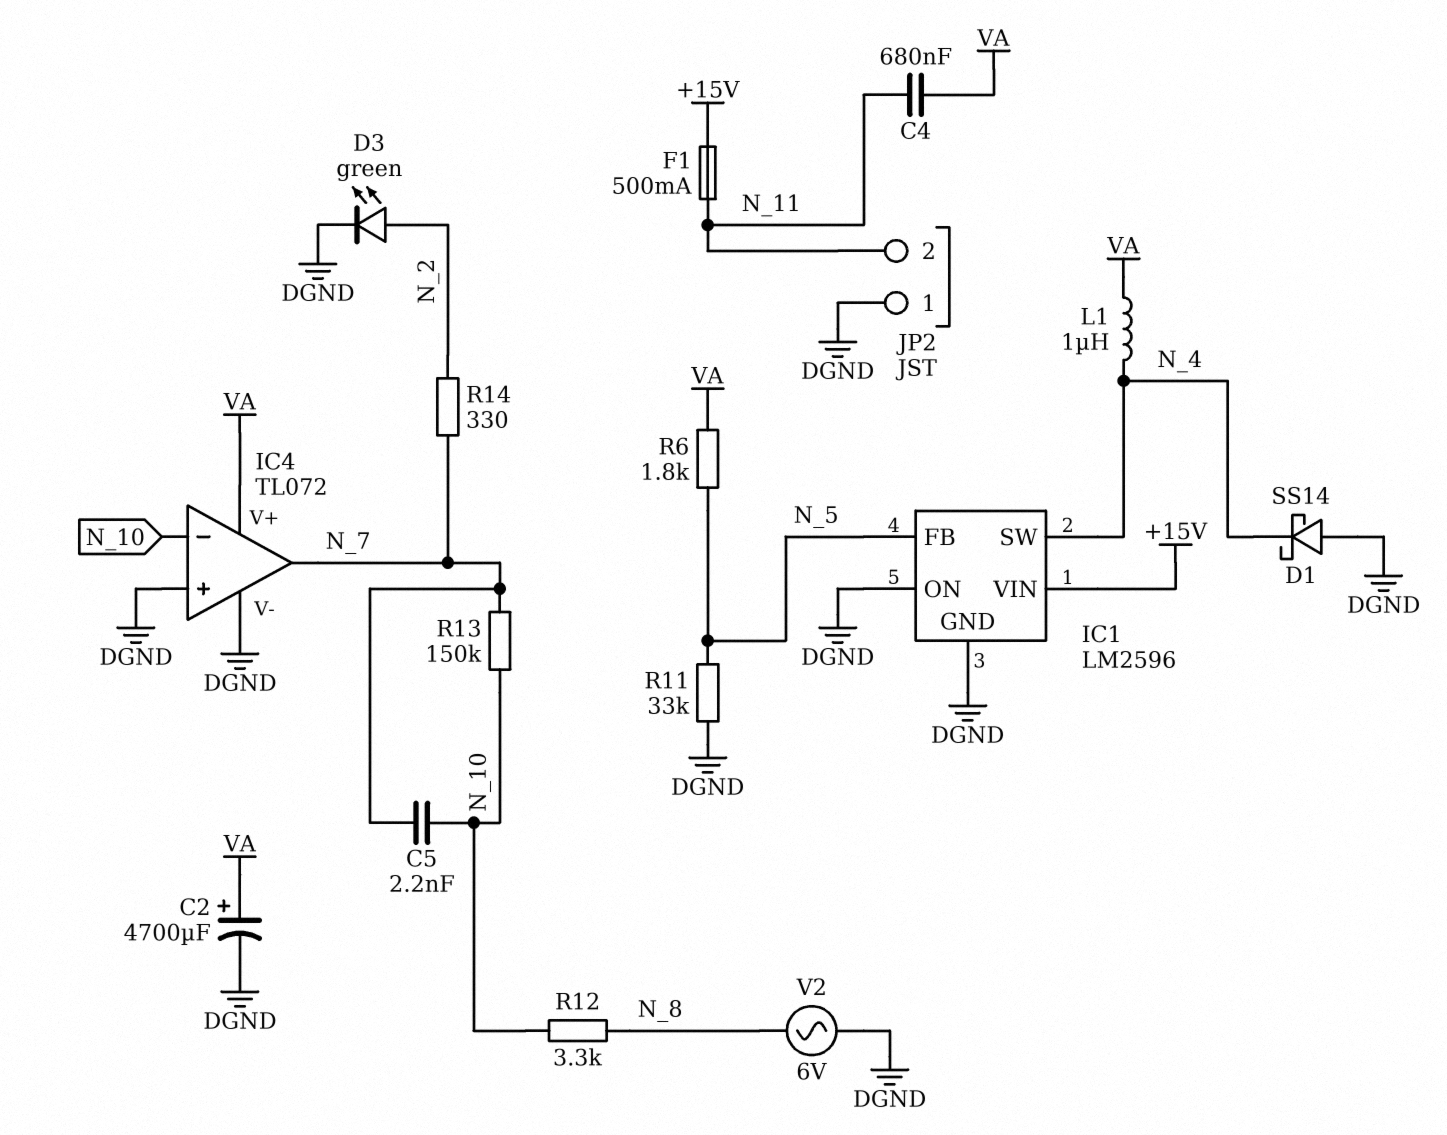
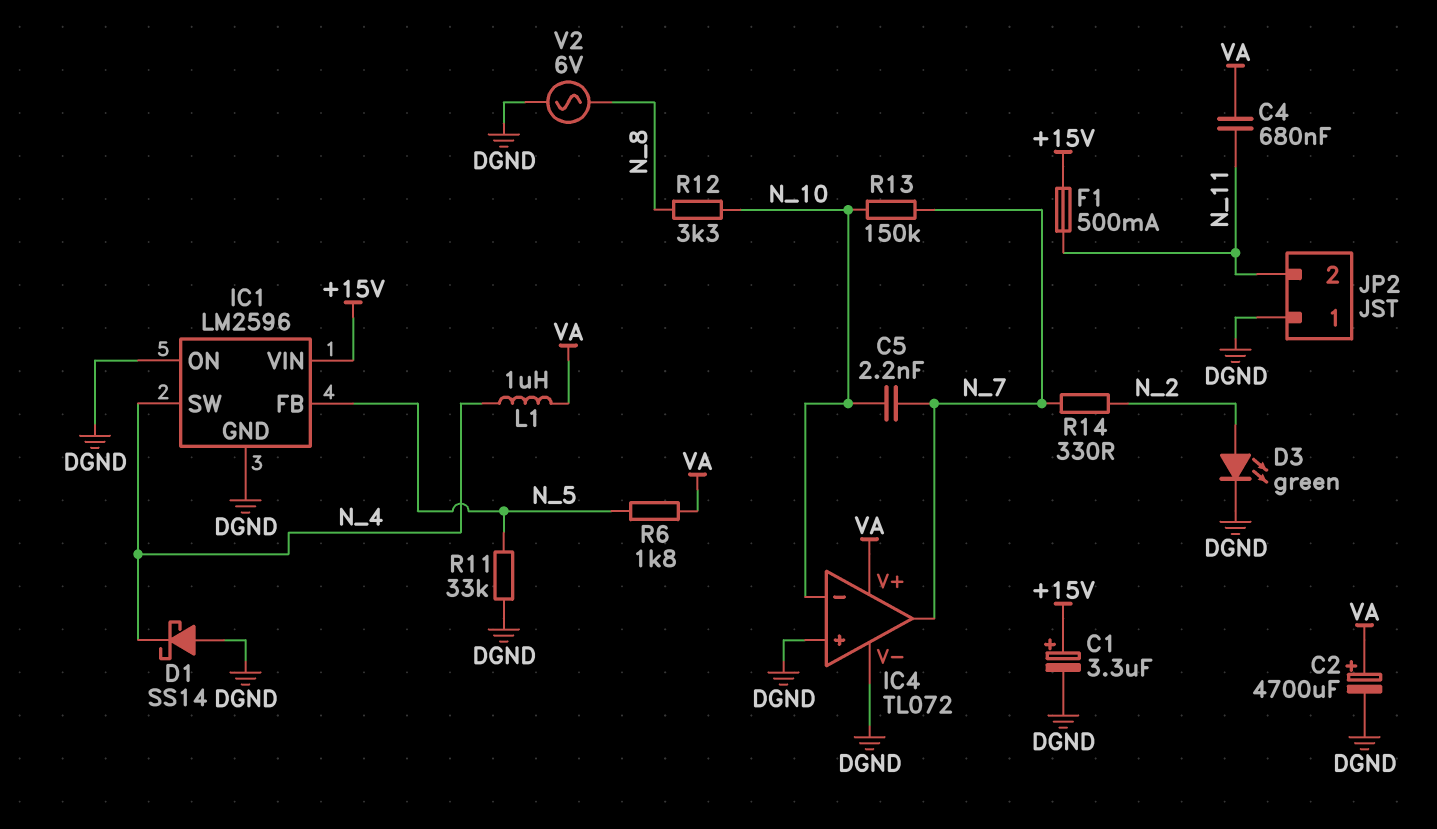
C1: none -> 3.3uF (plus +15V, minus DGND)

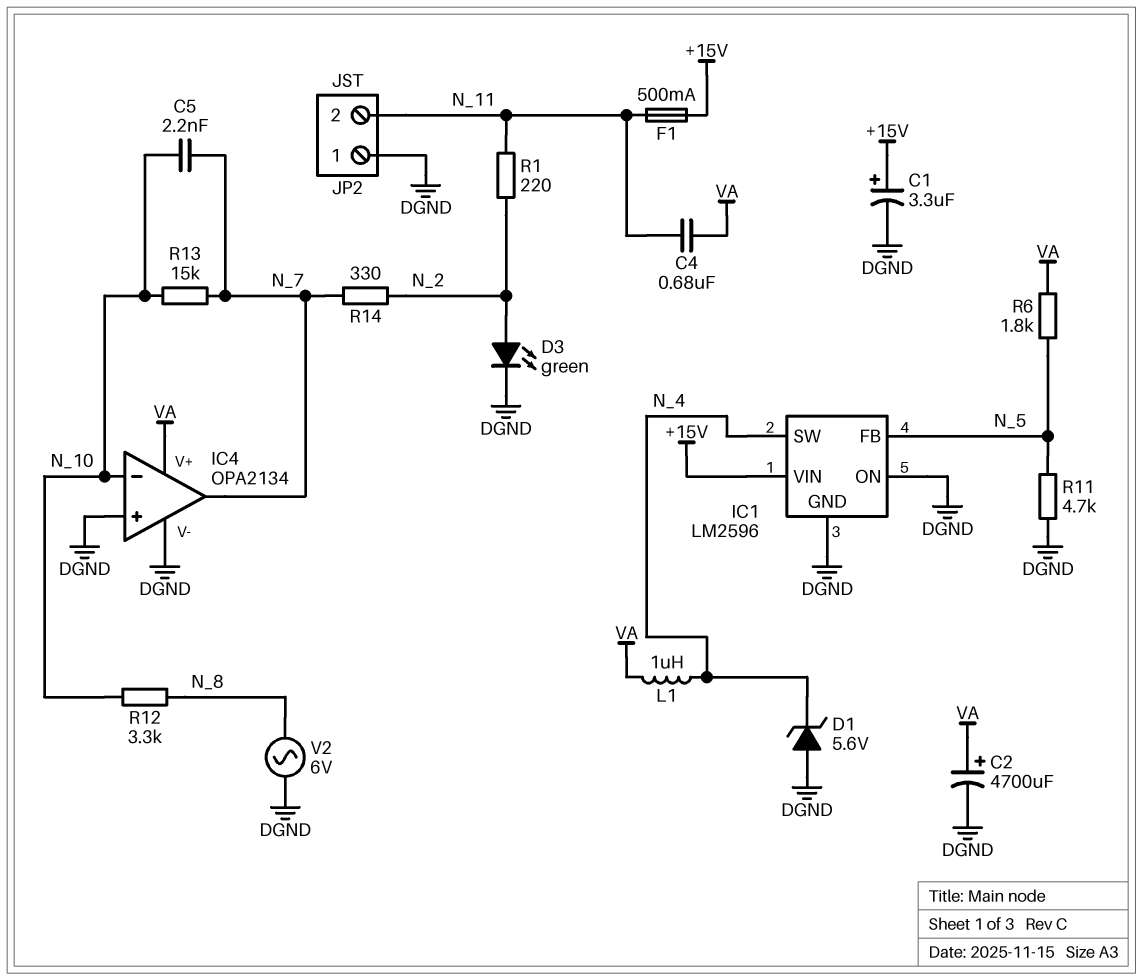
D1: schottky SS14 (A DGND, K N_4) -> zener 5.6V (A DGND, K N_4)
IC4: TL072 -> OPA2134
R1: none -> 220 (N_2, N_11)
R11: 33k (DGND, N_5) -> 4.7k (DGND, N_5)
R13: 150k (N_7, N_10) -> 15k (N_7, N_10)

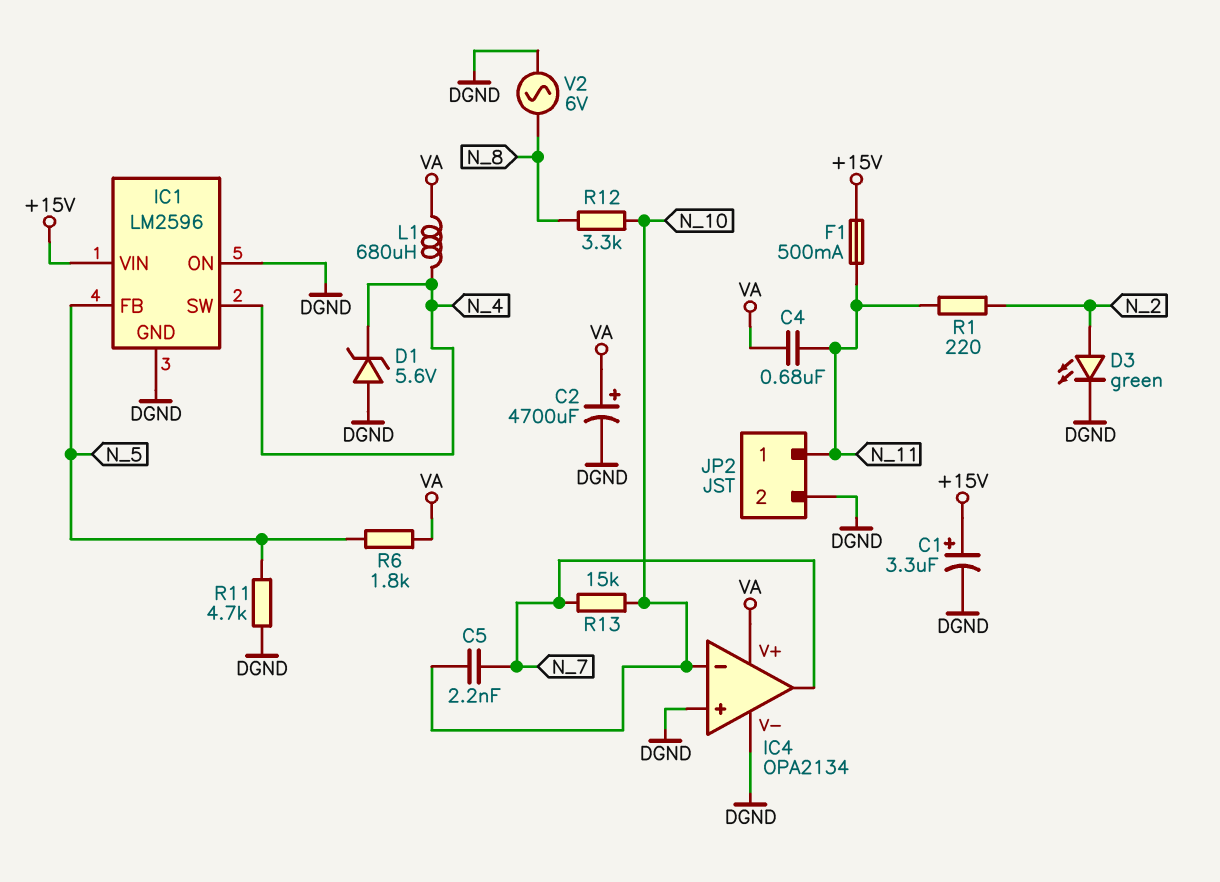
JP2 pin 1: DGND -> N_11
JP2 pin 2: N_11 -> DGND
L1: 1uH (N_4, VA) -> 680uH (N_4, VA)
R14: 330 (N_2, N_7) -> none

